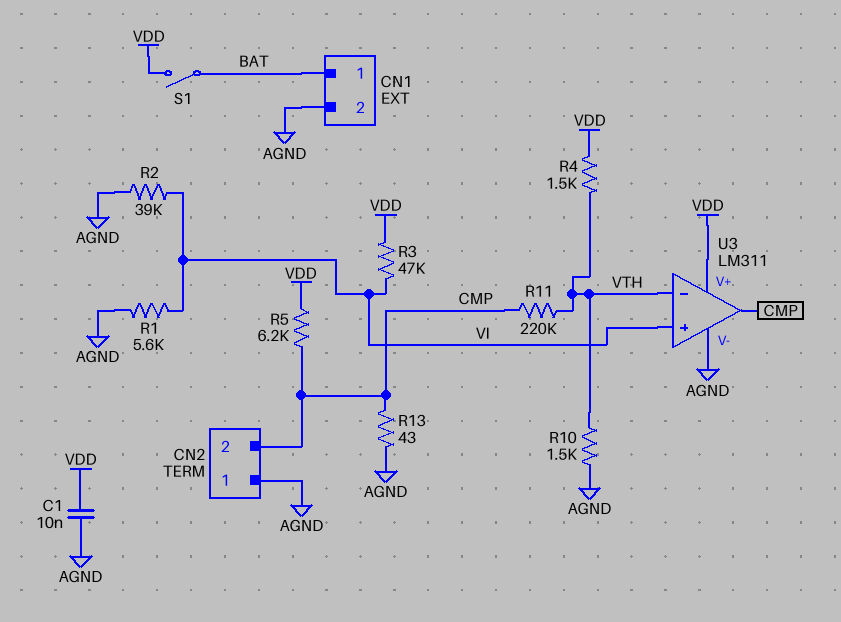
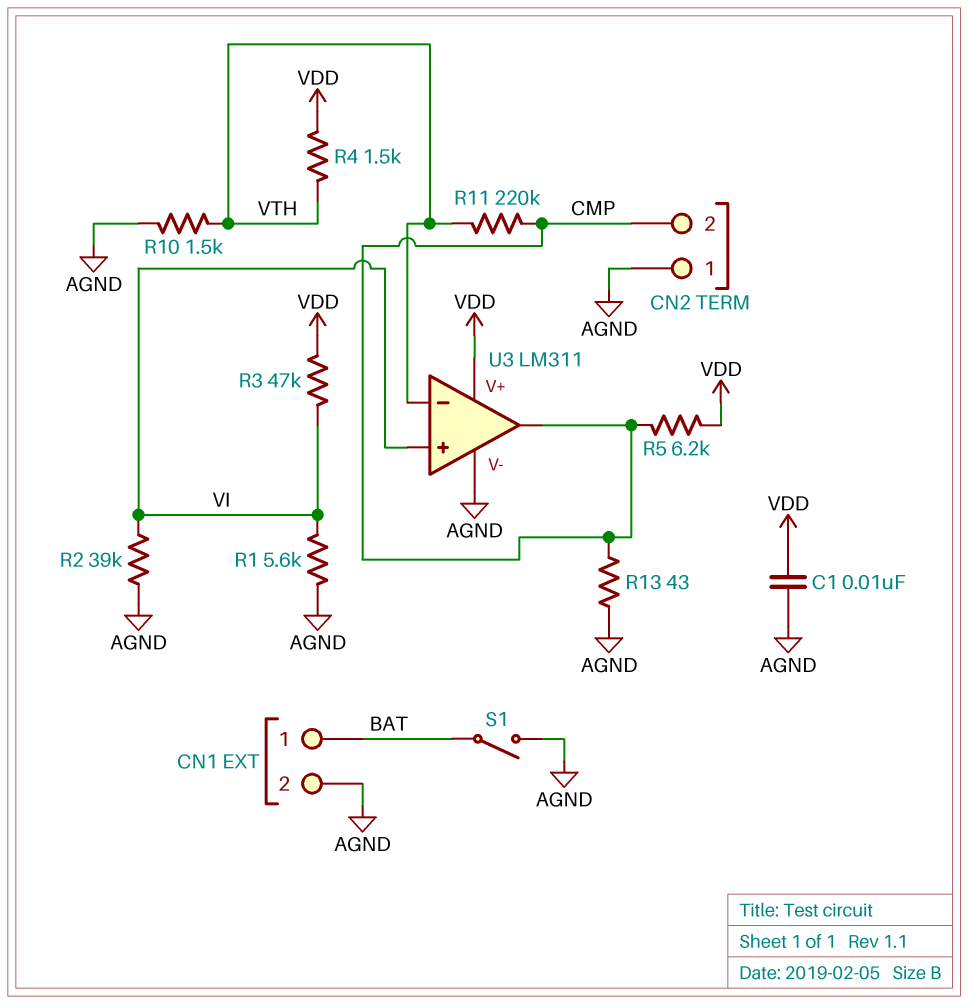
S1: switch (BAT, VDD) -> switch (AGND, BAT)

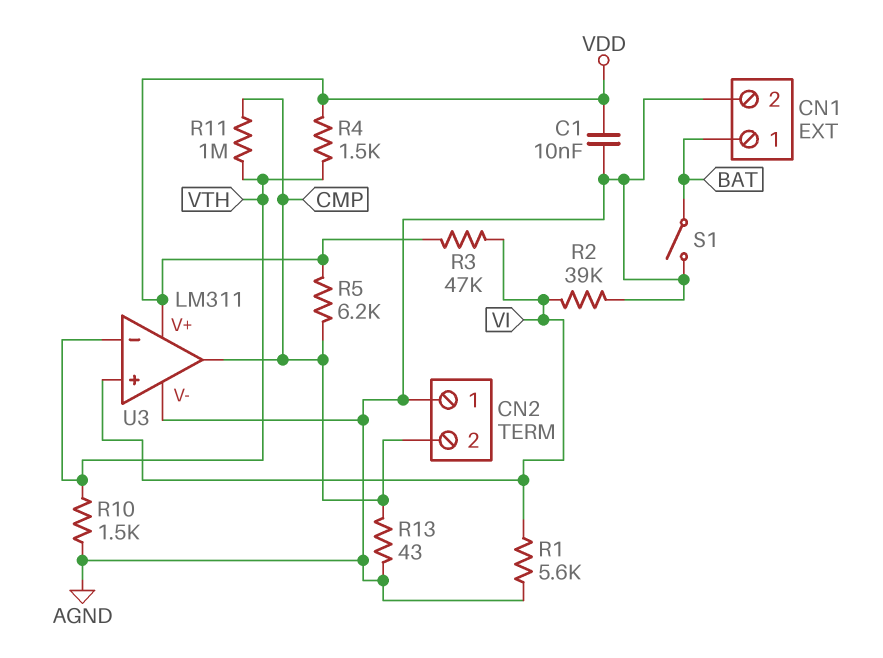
R11: 220k (CMP, VTH) -> 1M (CMP, VTH)

